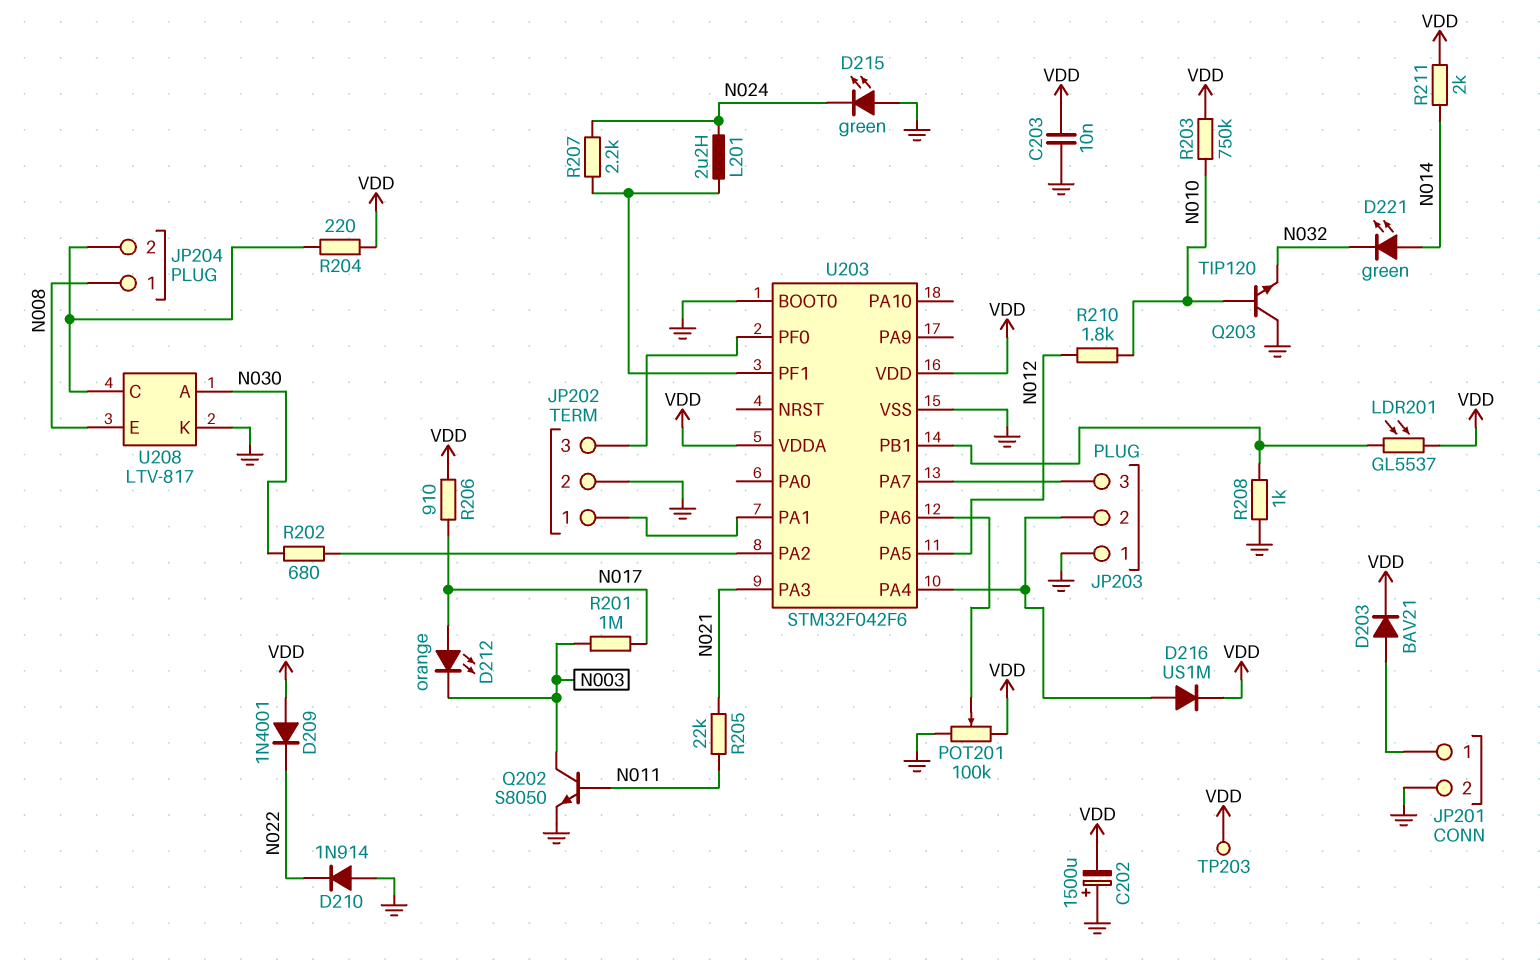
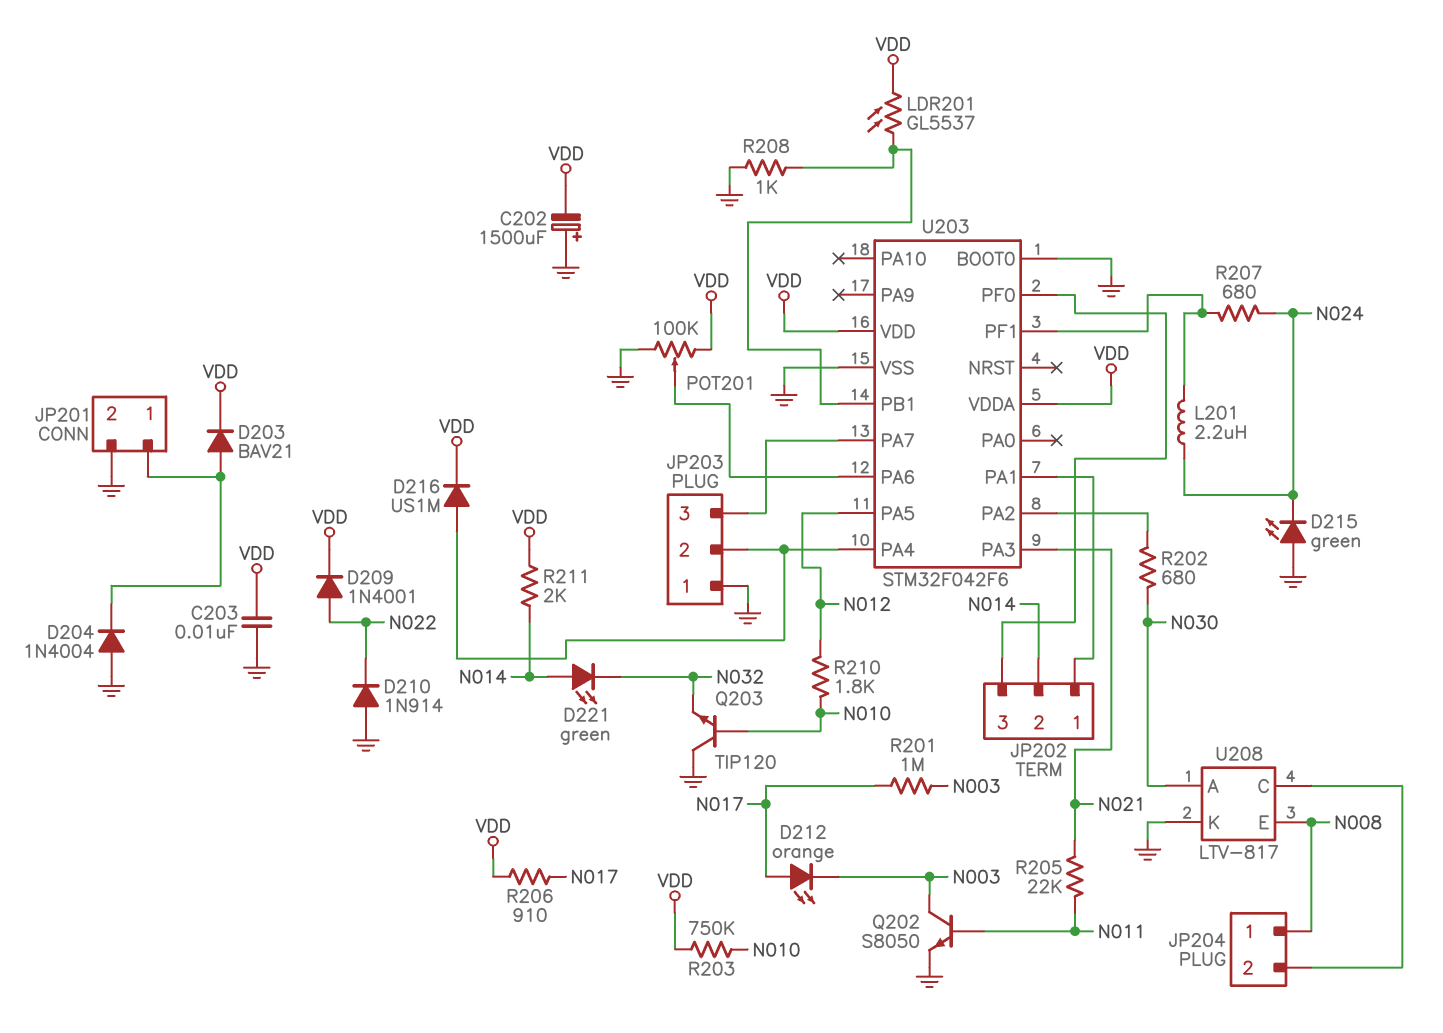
D204: none -> diode 1N4004 (A GND, K JP201/1)
D209: diode 1N4001 (A VDD, K N022) -> diode 1N4001 (A N022, K VDD)
JP202 pin 2: GND -> N014
R204: 220 (JP204/2, VDD) -> none
R207: 2.2k (N024, U203/PF1) -> 680 (N024, U203/PF1)
TP203: test point (VDD) -> none

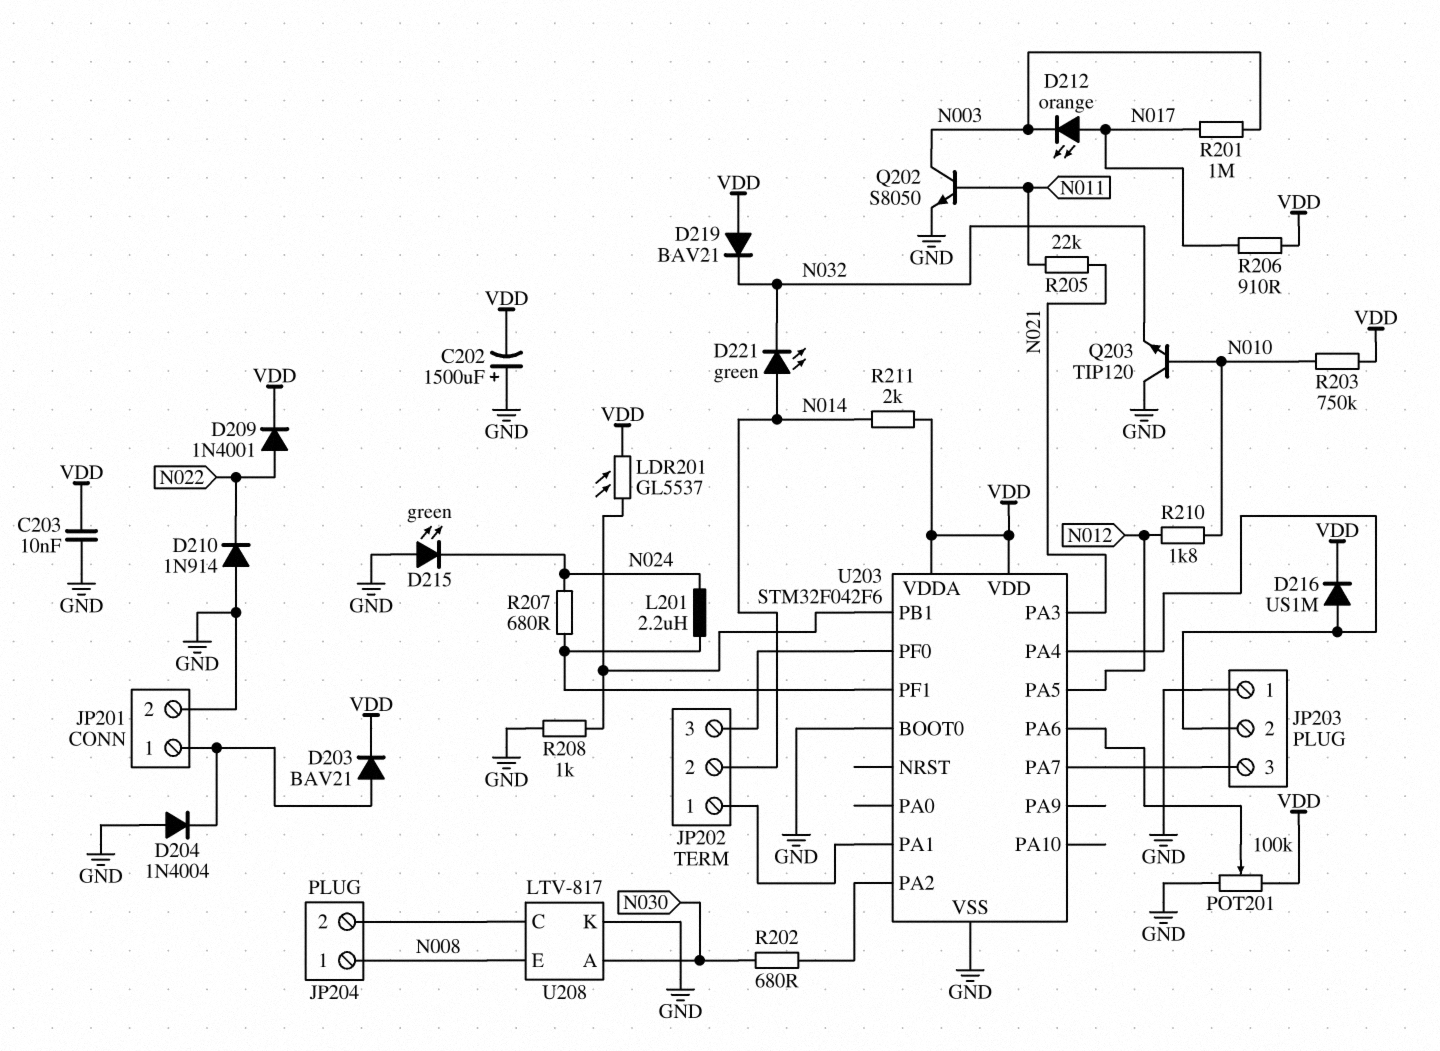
D219: none -> diode BAV21 (A VDD, K N032)

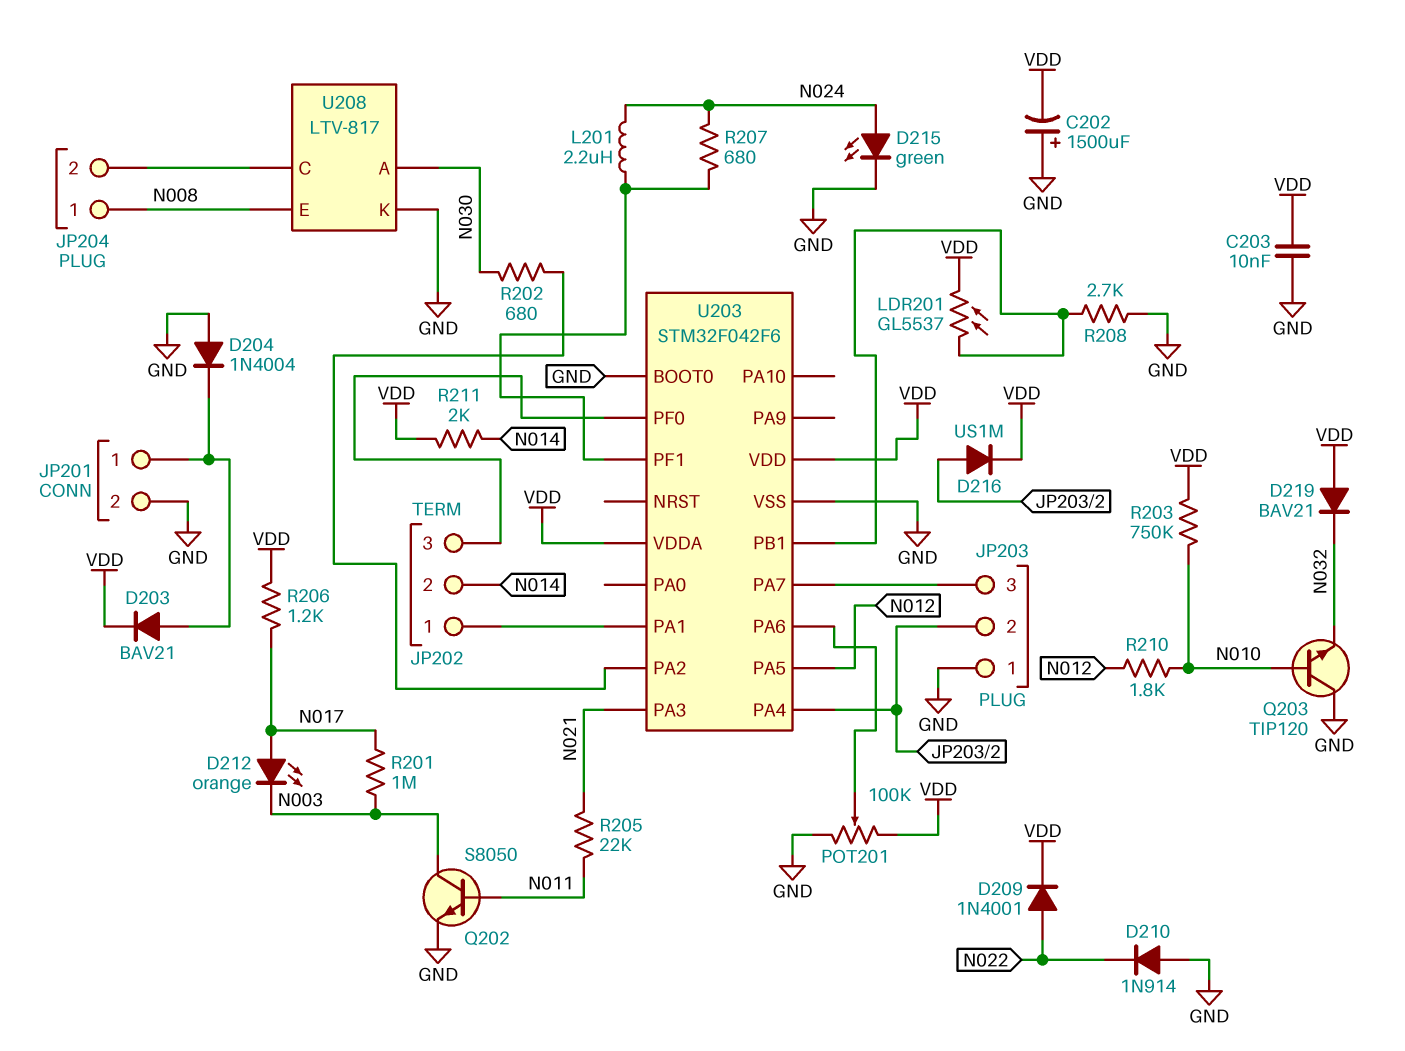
D215: LED green (A GND, K N024) -> LED green (A N024, K GND)
D221: LED green (A N014, K N032) -> none
R206: 910 (N017, VDD) -> 1.2k (N017, VDD)
R208: 1k (GND, U203/PB1) -> 2.7k (GND, U203/PB1)

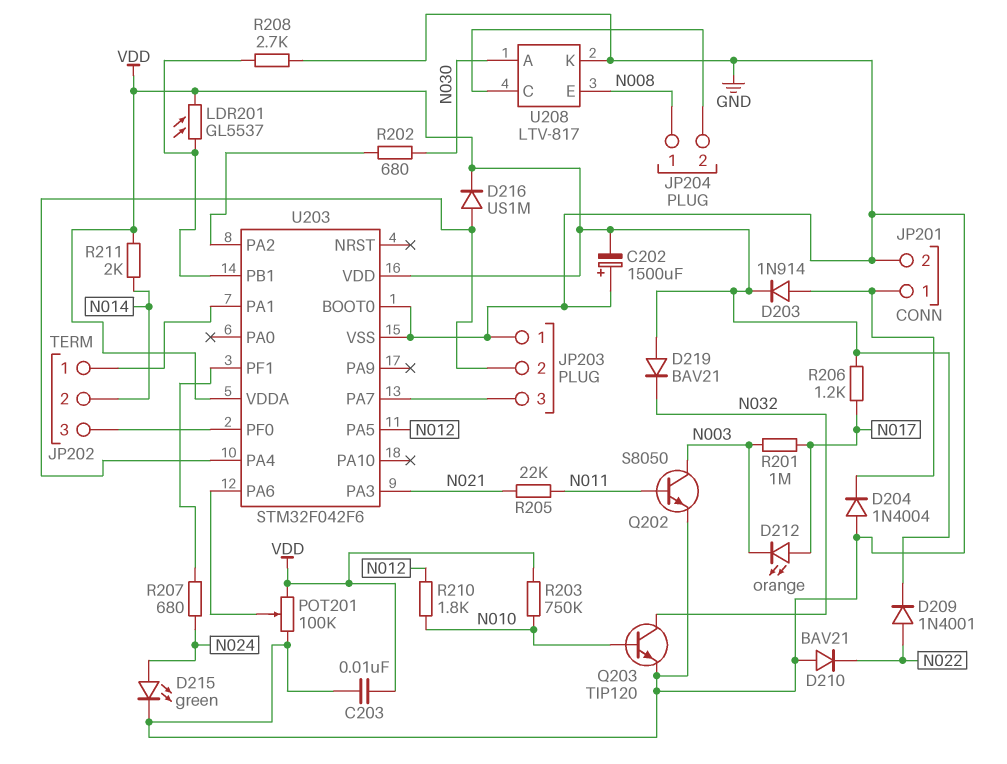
D203: diode BAV21 (A JP201/1, K VDD) -> diode 1N914 (A JP201/1, K VDD)
D210: diode 1N914 (A GND, K N022) -> diode BAV21 (A GND, K N022)
L201: 2.2uH (N024, U203/PF1) -> none
Q203: NPN TIP120 (B N010, C GND, E N032) -> NPN TIP120 (B N010, C N032, E GND)

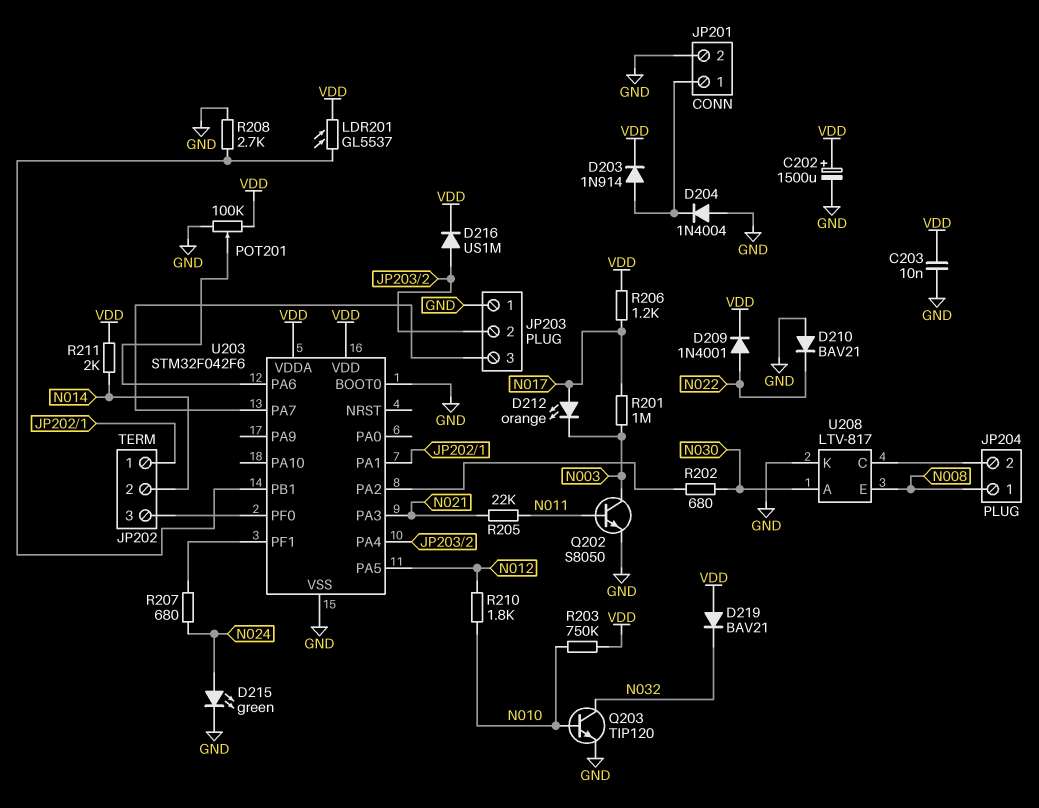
C202: 1500uF (plus GND, minus VDD) -> 1500uF (plus VDD, minus GND)

